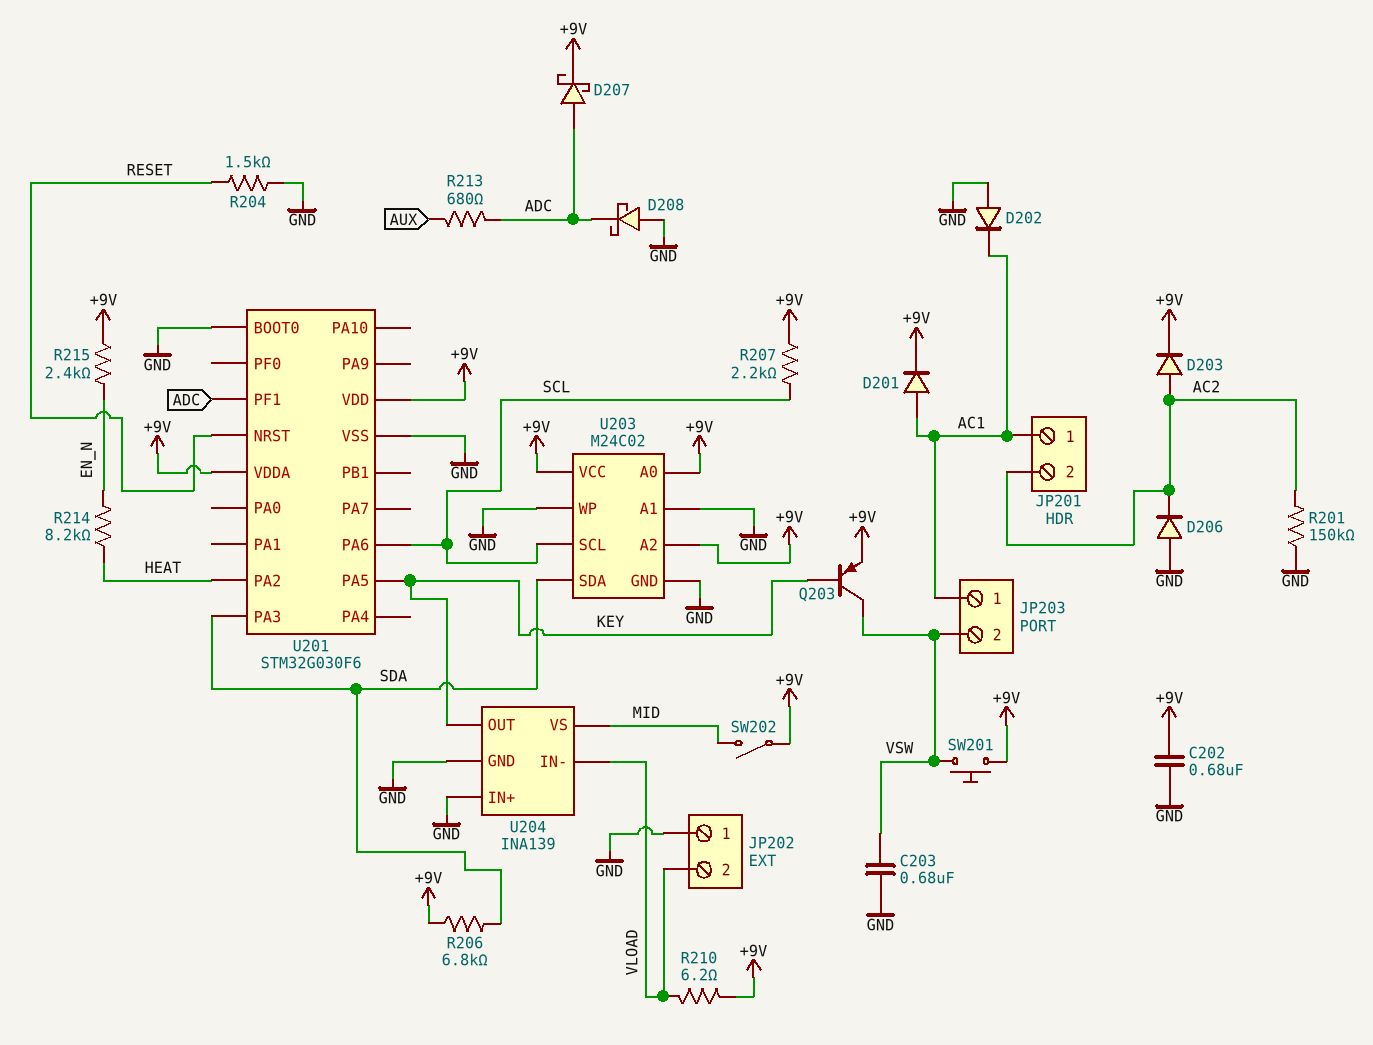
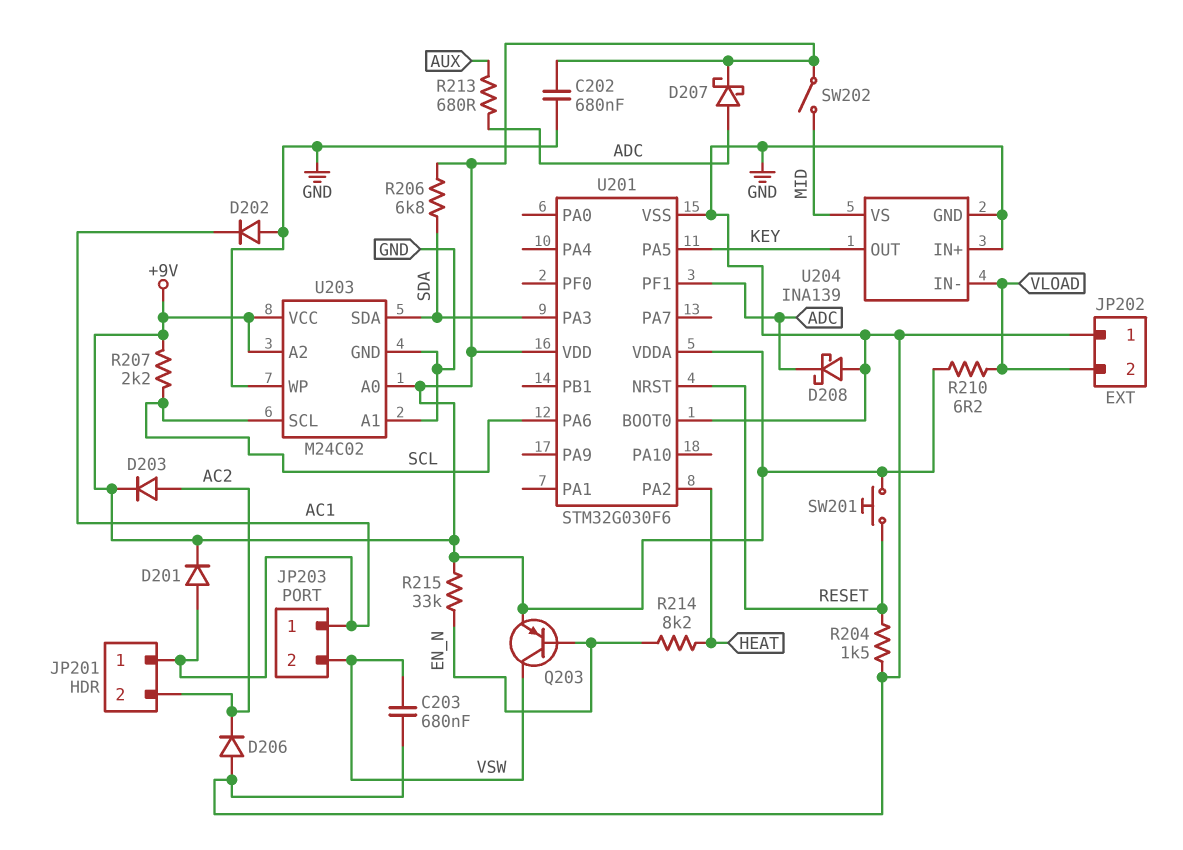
Q203: PNP (B KEY, C VSW, E +9V) -> PNP (B EN_N, C VSW, E +9V)
R201: 150k (AC2, GND) -> none
R215: 2.4k (+9V, EN_N) -> 33k (+9V, EN_N)
SW201: button (+9V, VSW) -> button (+9V, RESET)

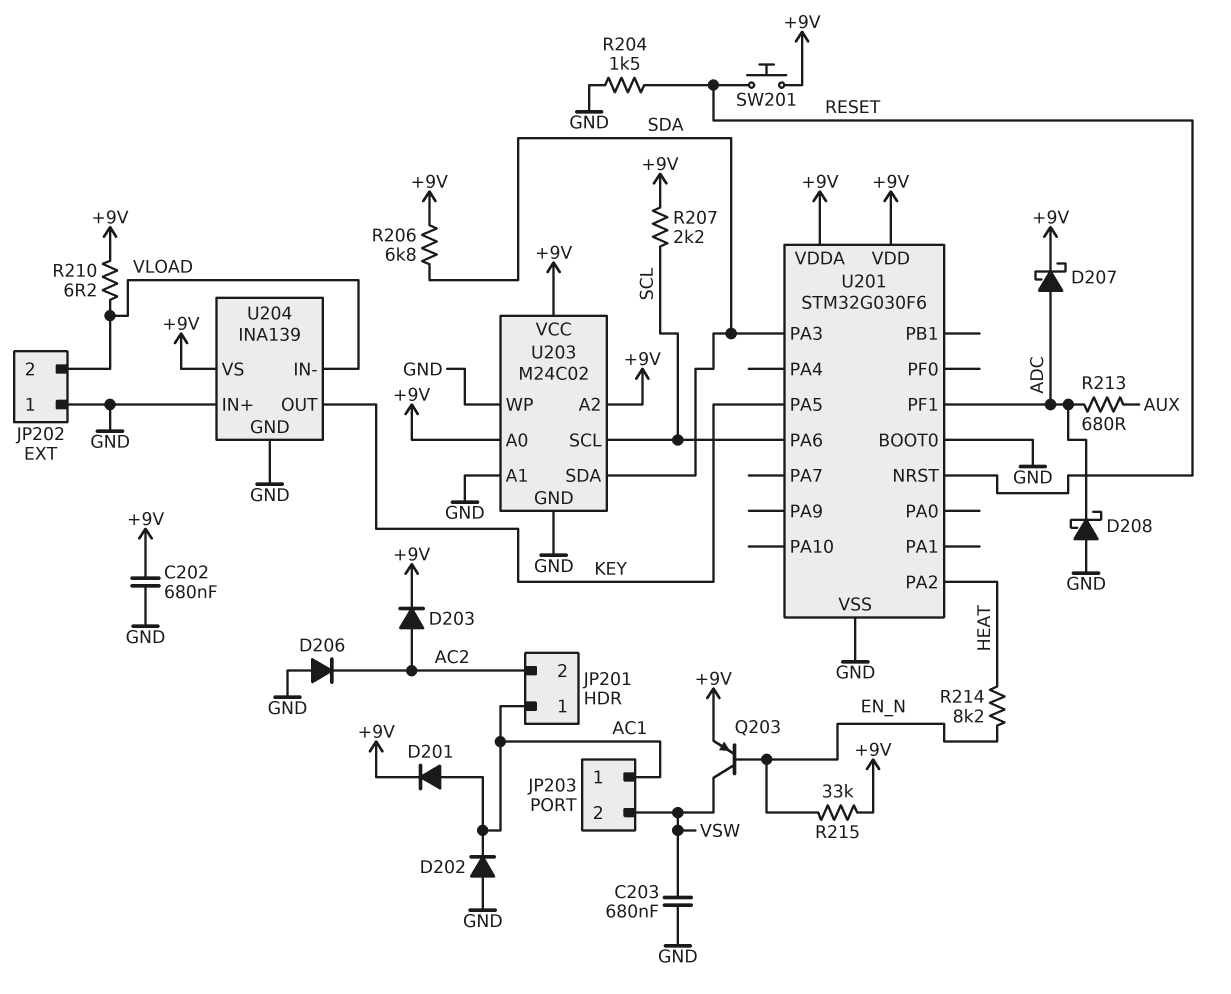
SW202: switch (+9V, MID) -> none
U204 pin VS: MID -> +9V

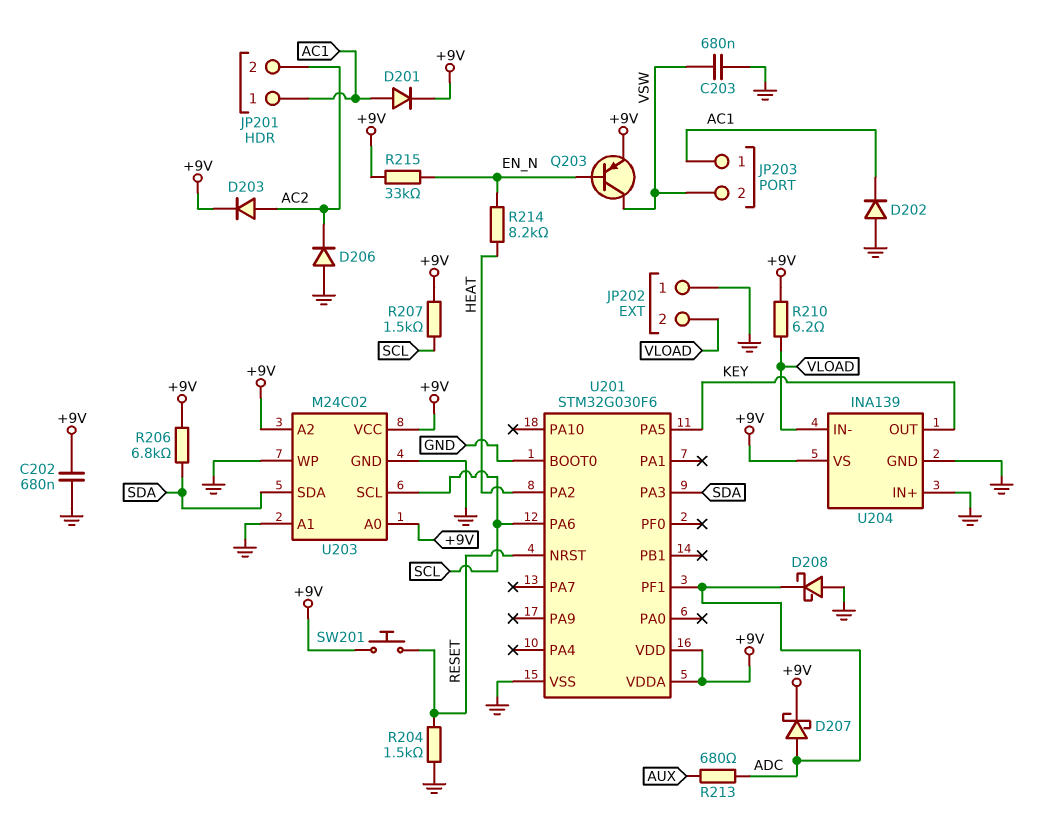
R207: 2.2k (+9V, SCL) -> 1.5k (+9V, SCL)

